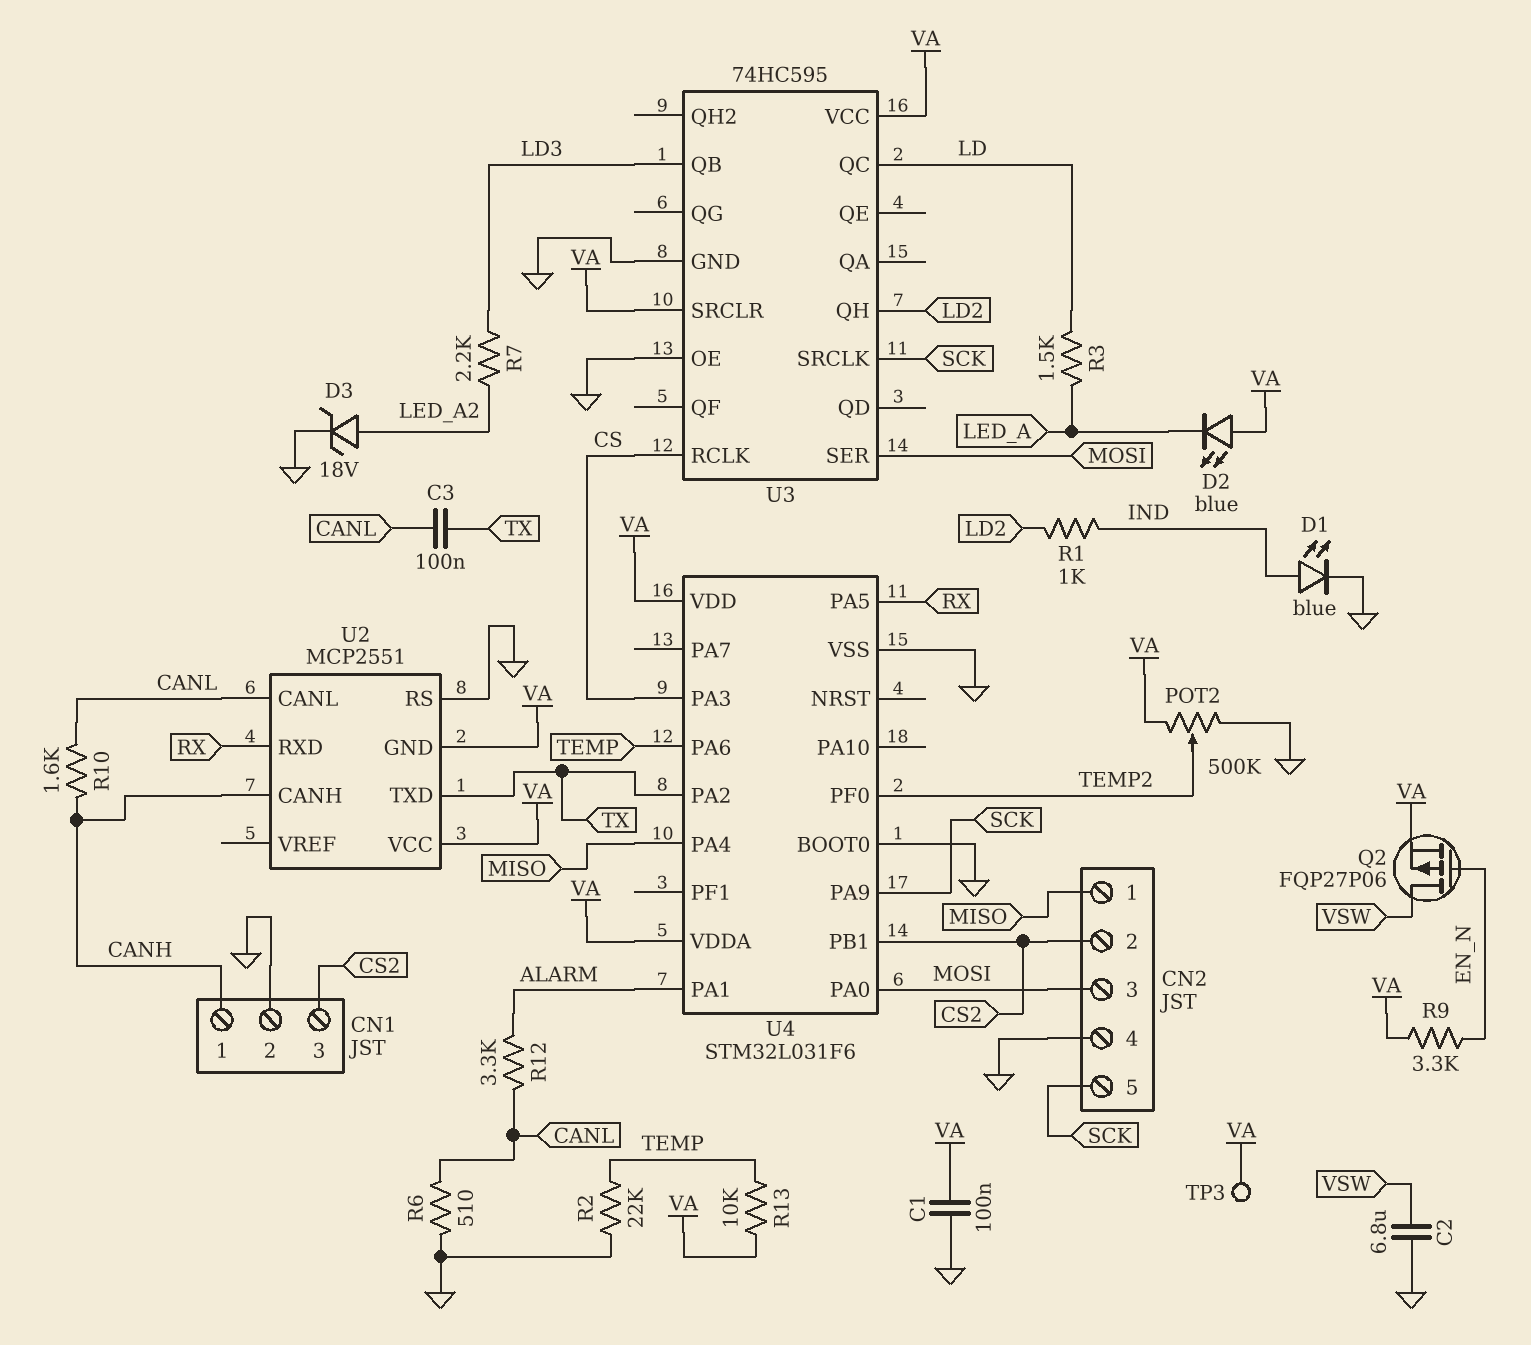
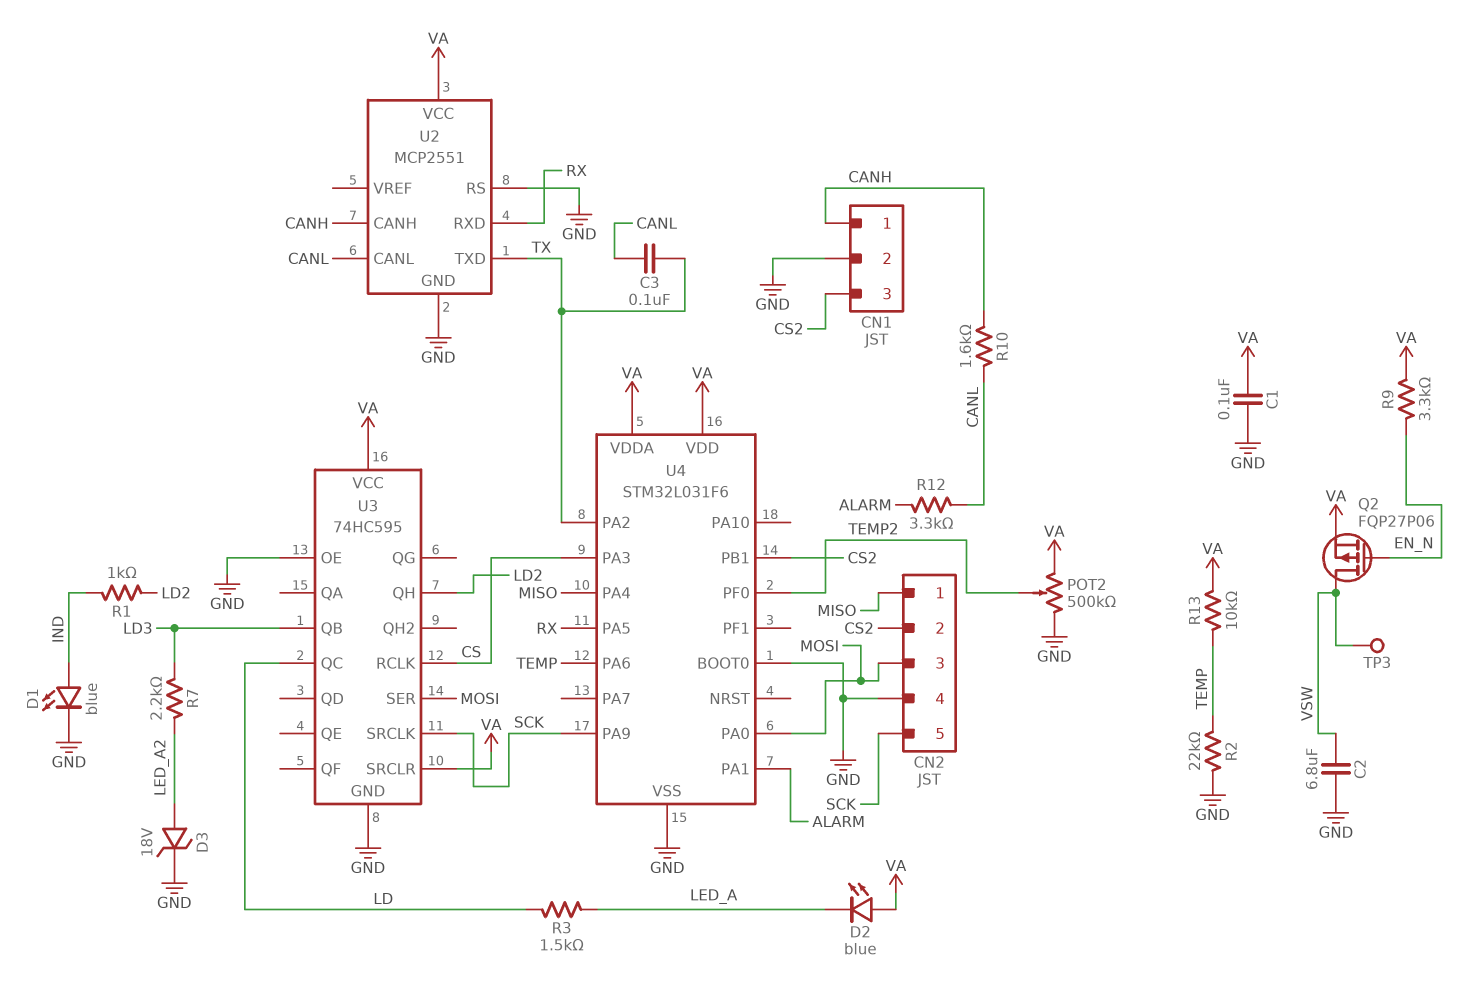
R6: 510 (CANL, GND) -> none
TP3: test point (VA) -> test point (VSW)
U2 pin GND: VA -> GND

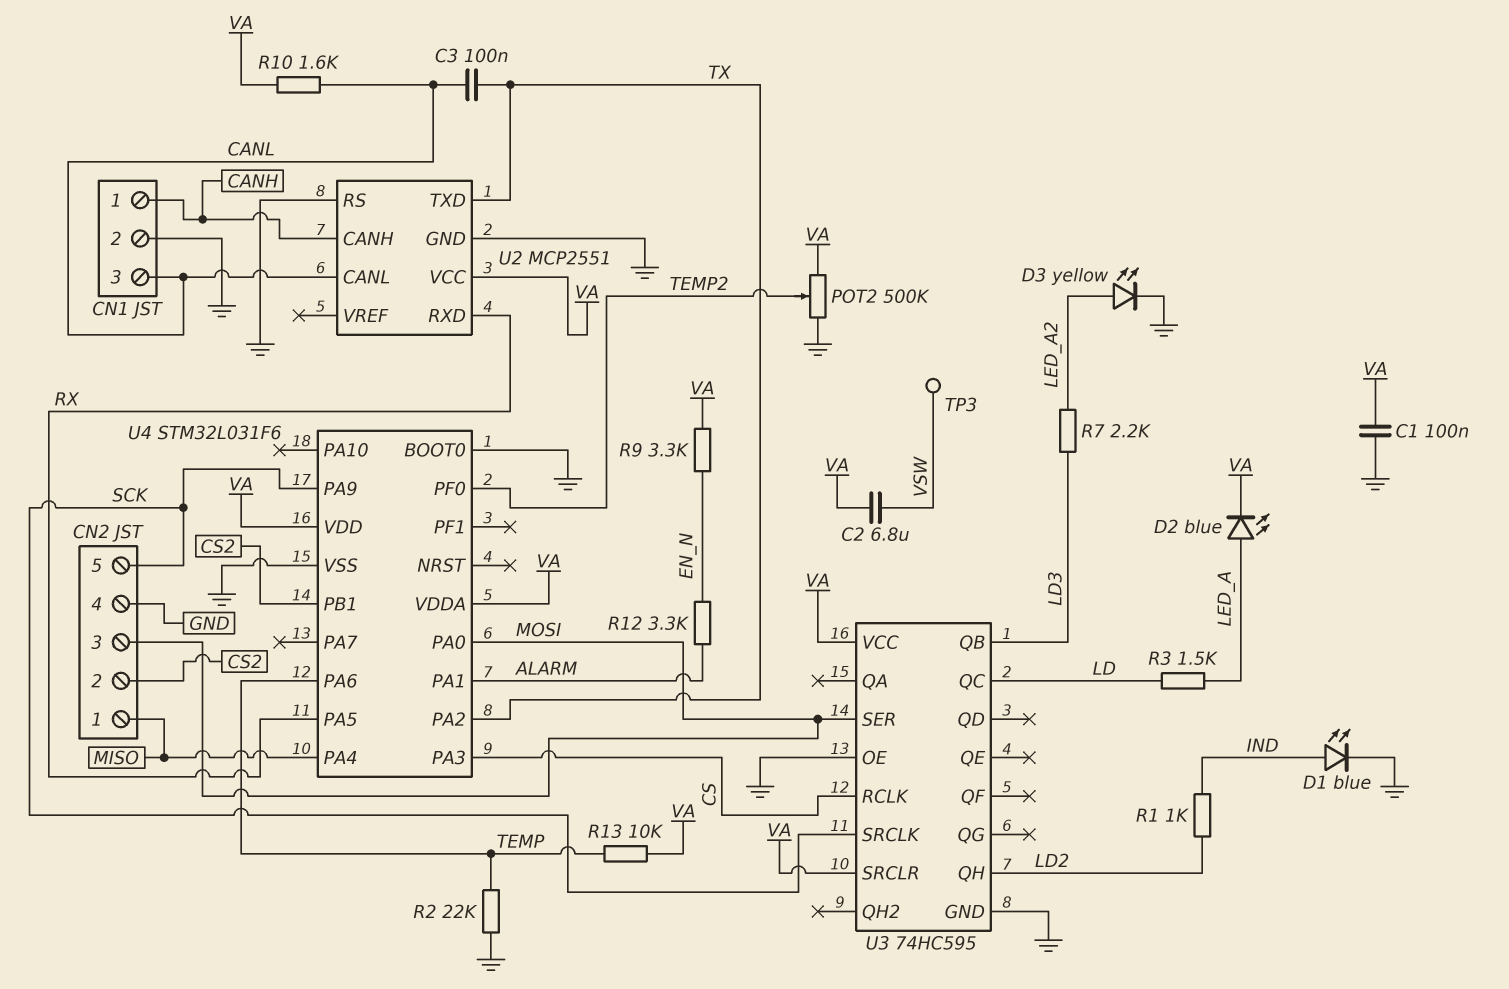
C2: 6.8uF (GND, VSW) -> 6.8uF (VA, VSW)
CN1 pin 3: CS2 -> CANL
D2: LED blue (A VA, K LED_A) -> LED blue (A LED_A, K VA)
D3: zener 18V (A LED_A2, K GND) -> LED yellow (A LED_A2, K GND)
Q2: PMOS FQP27P06 (G EN_N, D VSW, S VA) -> none
R10: 1.6k (CANH, CANL) -> 1.6k (CANL, VA)
R12: 3.3k (ALARM, CANL) -> 3.3k (ALARM, EN_N)

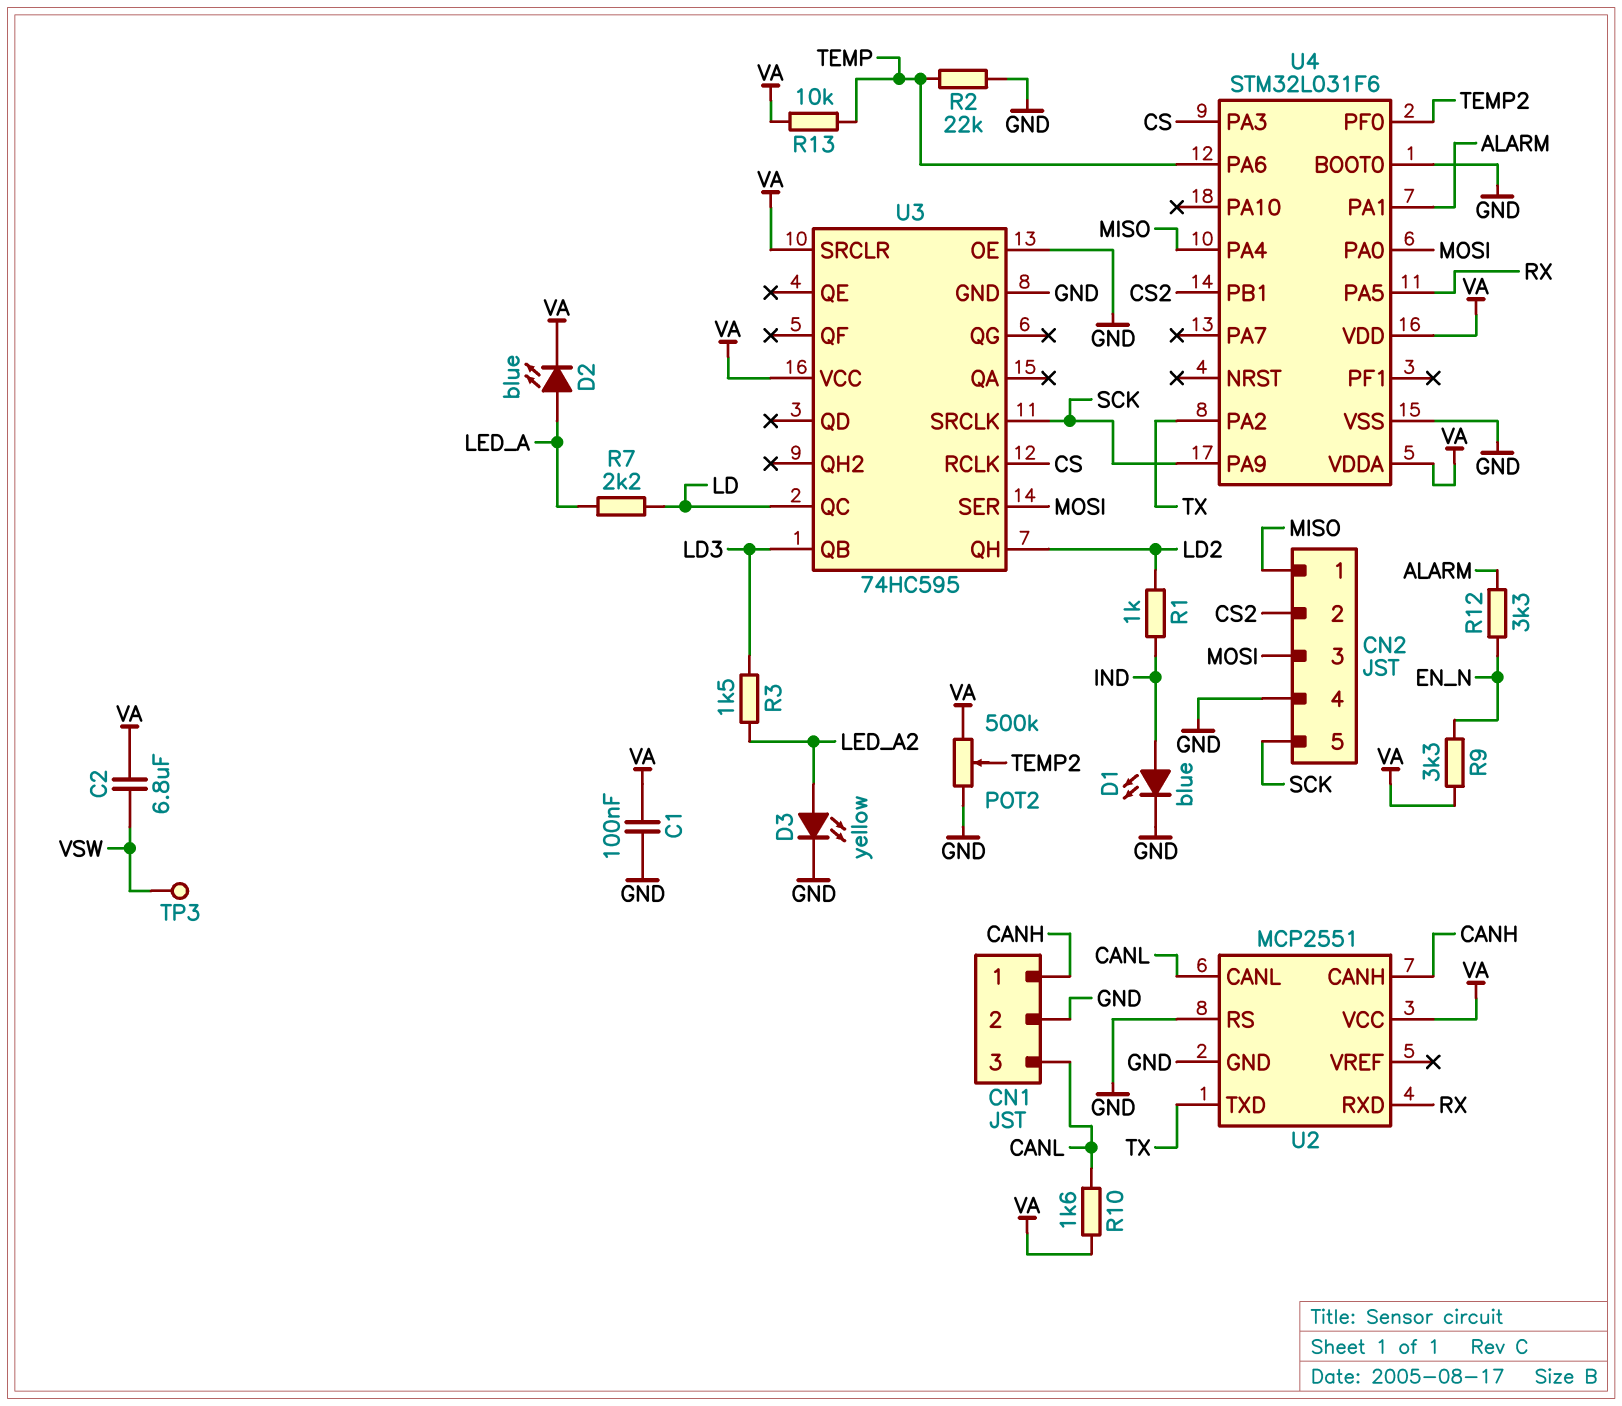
C3: 100nF (CANL, TX) -> none
R3: 1.5k (LD, LED_A) -> 1.5k (LD3, LED_A2)
R7: 2.2k (LD3, LED_A2) -> 2.2k (LD, LED_A)

